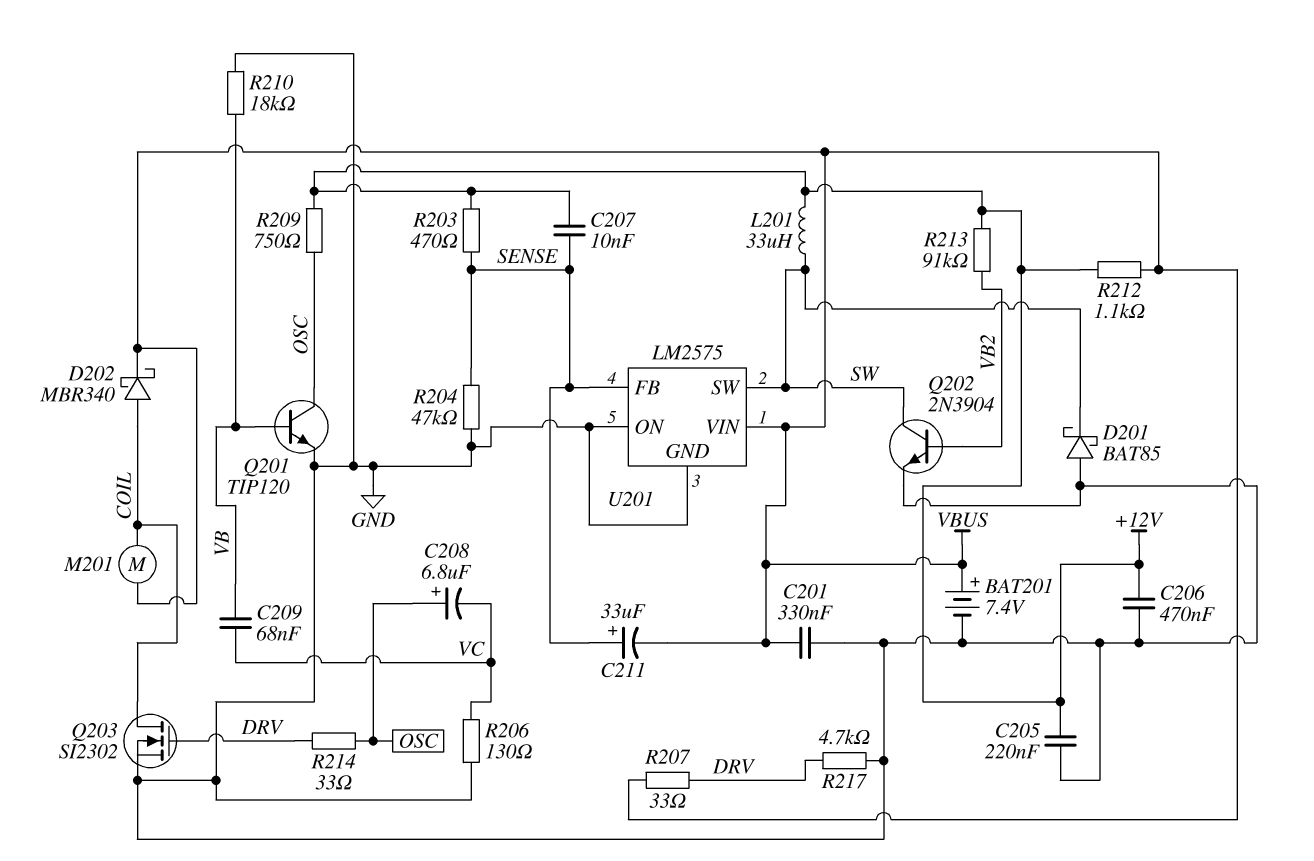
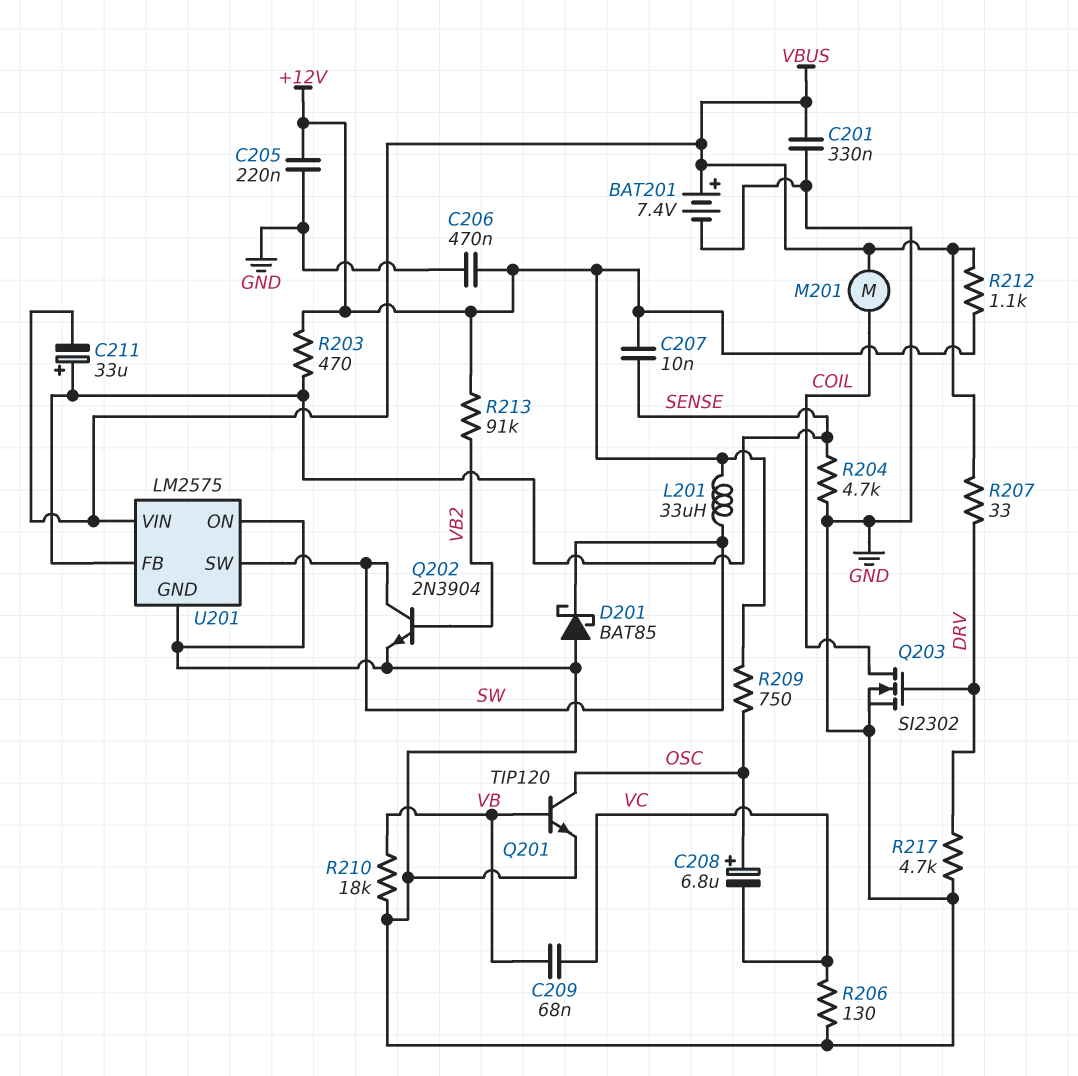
D202: schottky MBR340 (A COIL, K VBUS) -> none
R204: 47k (GND, SENSE) -> 4.7k (GND, SENSE)
R214: 33 (DRV, OSC) -> none

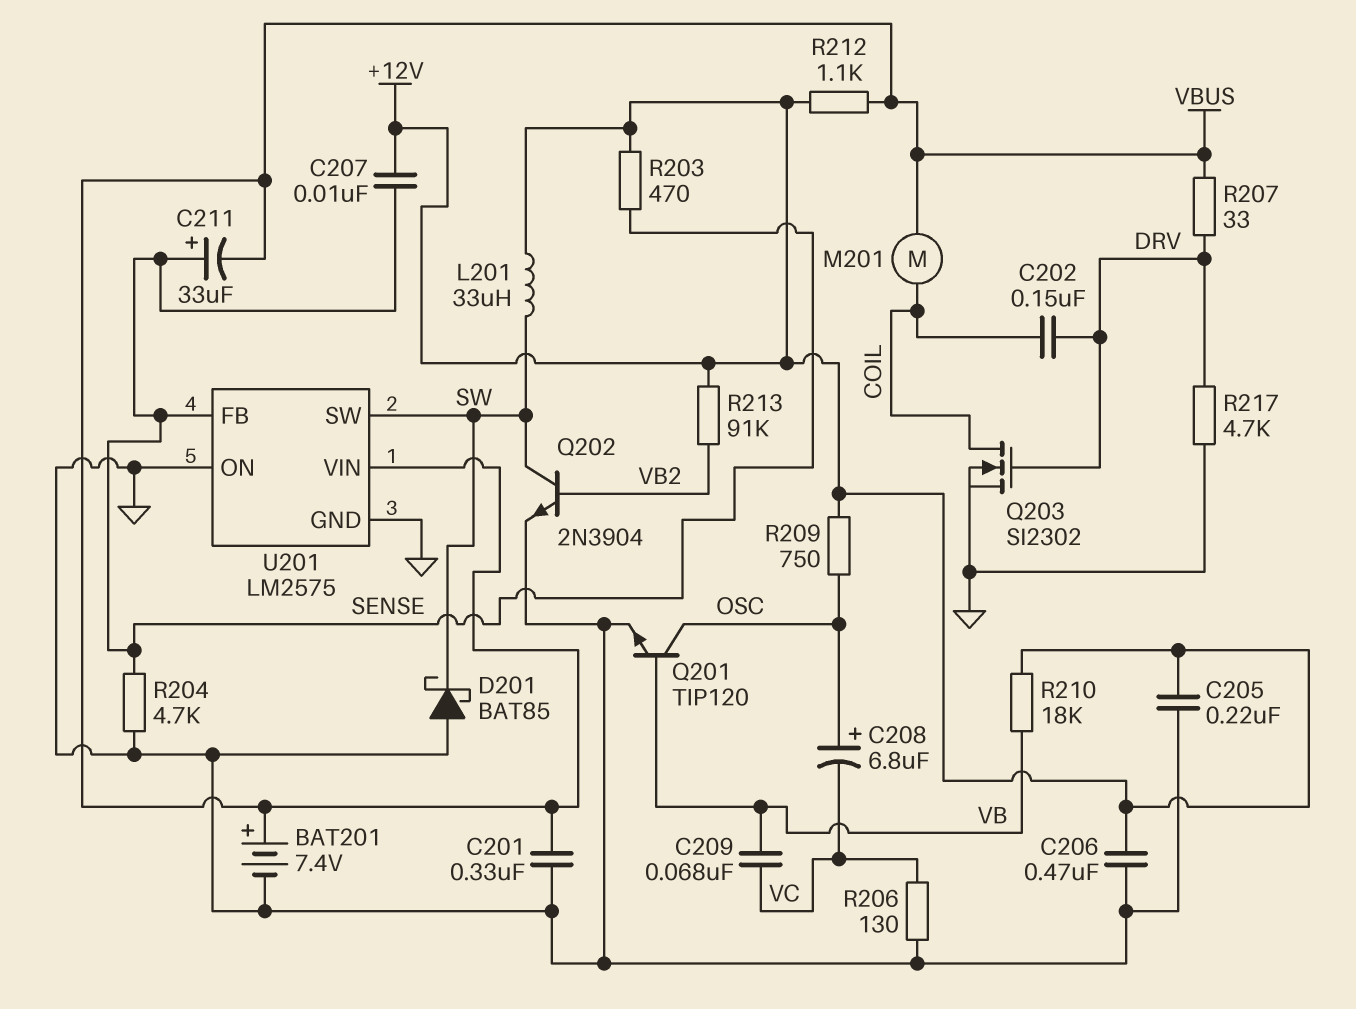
C202: none -> 150nF (COIL, DRV)
R210: 18k (GND, VB) -> 18k (+12V, VB)

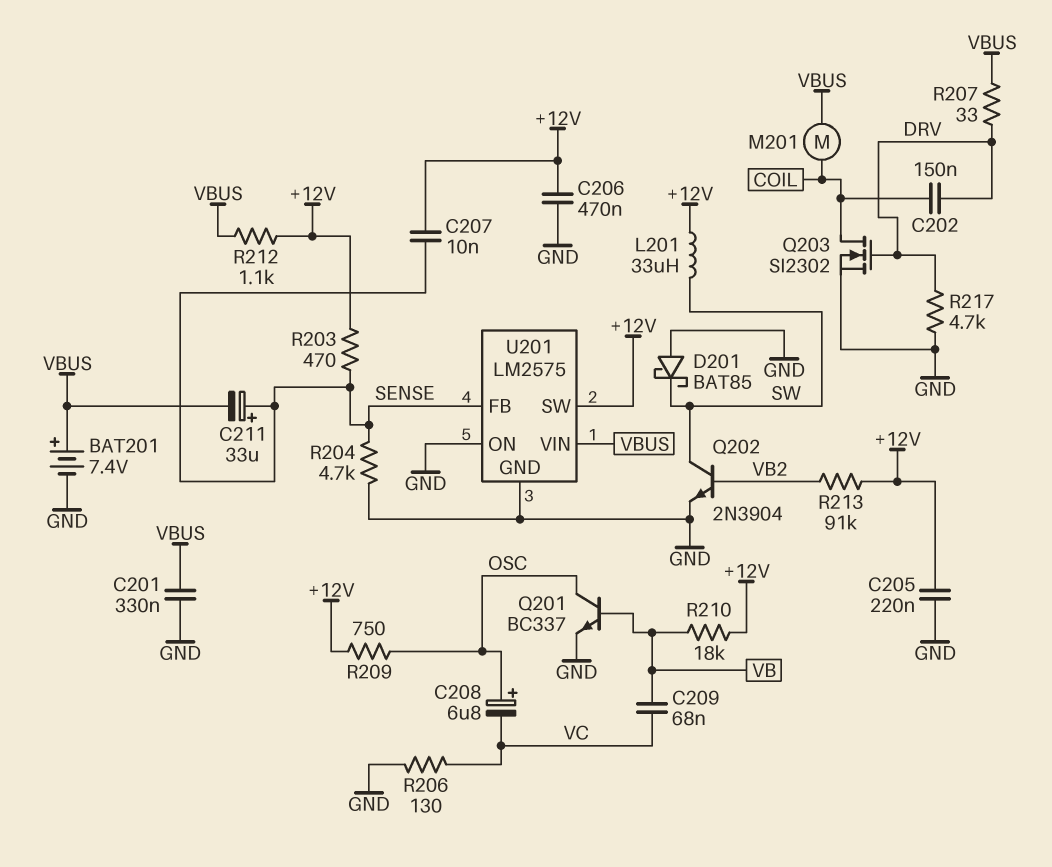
Q201: NPN TIP120 (B VB, C OSC, E GND) -> NPN BC337 (B VB, C OSC, E GND)
U201 pin SW: SW -> +12V

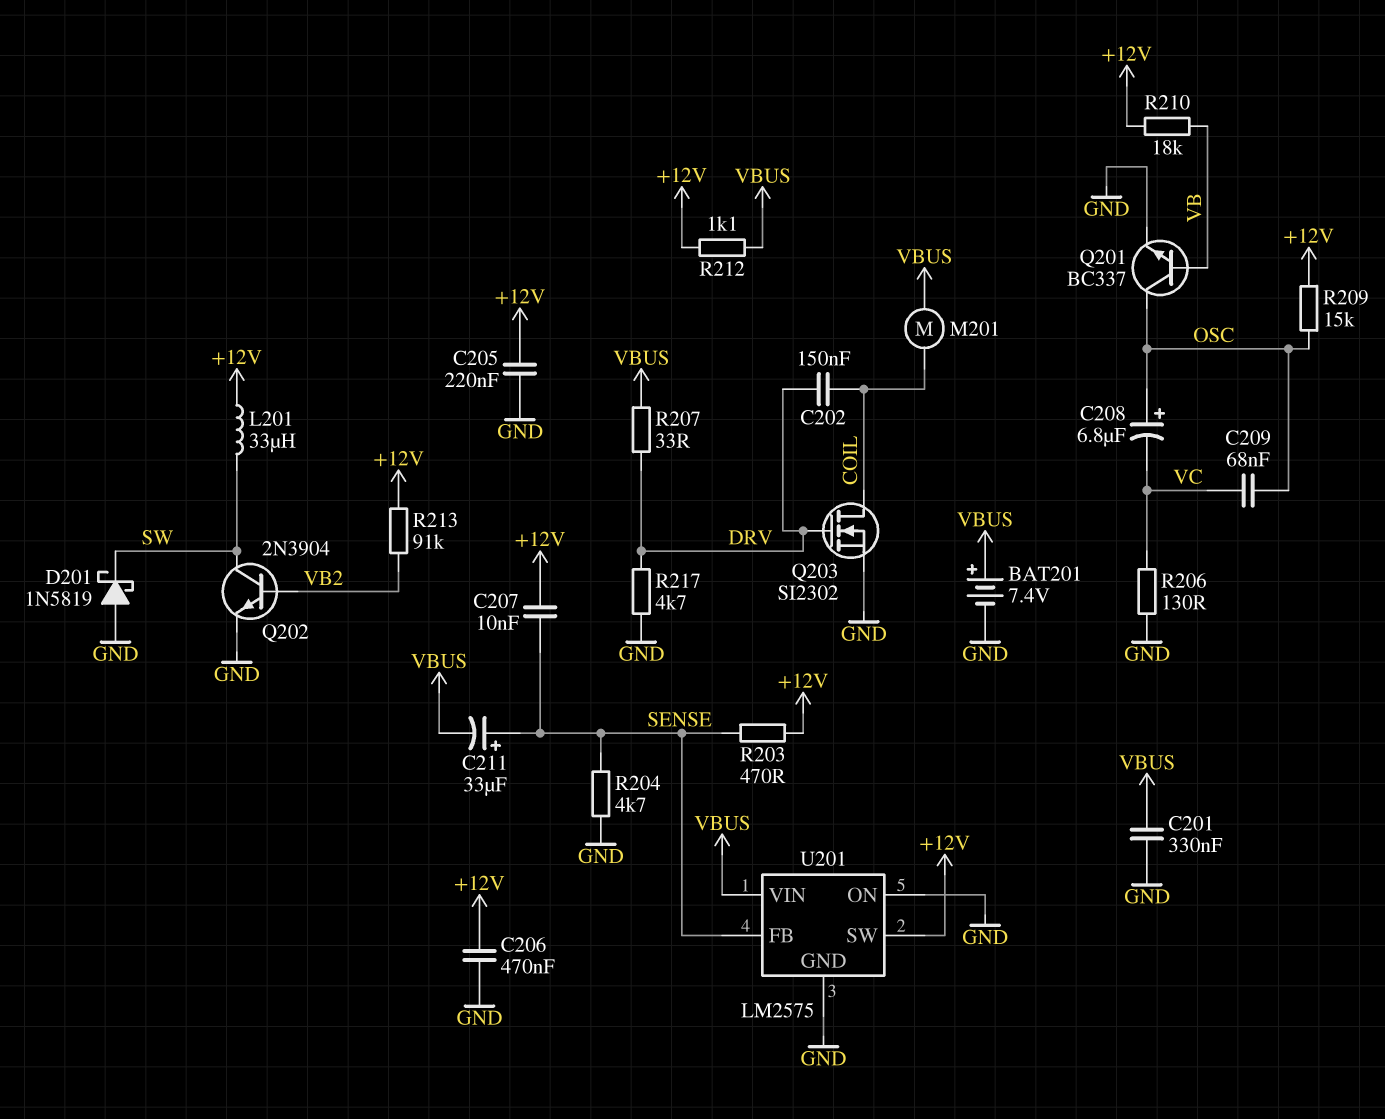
C209: 68nF (VB, VC) -> 68nF (OSC, VC)
D201: schottky BAT85 (A GND, K SW) -> schottky 1N5819 (A GND, K SW)
R209: 750 (+12V, OSC) -> 15k (+12V, OSC)

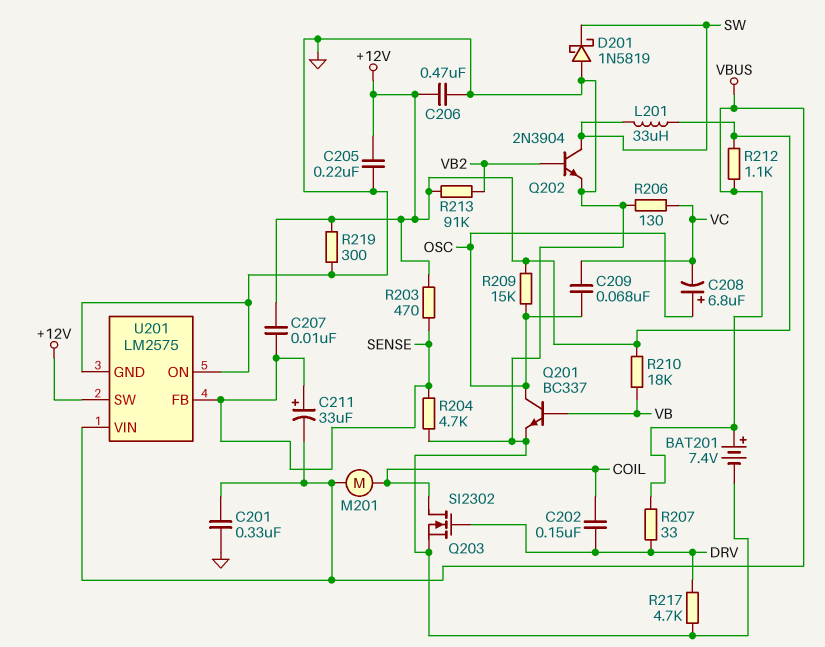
R219: none -> 300 (+12V, GND)

